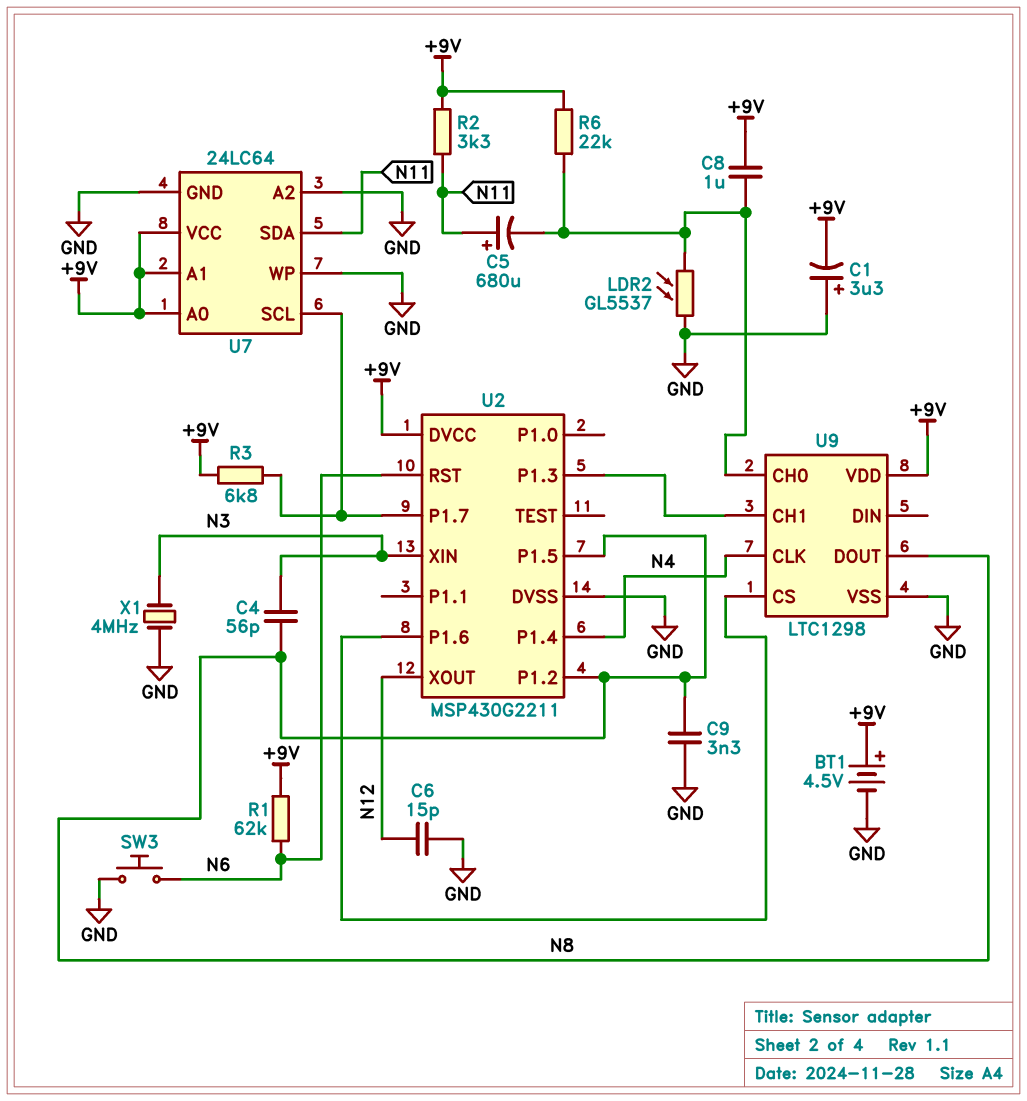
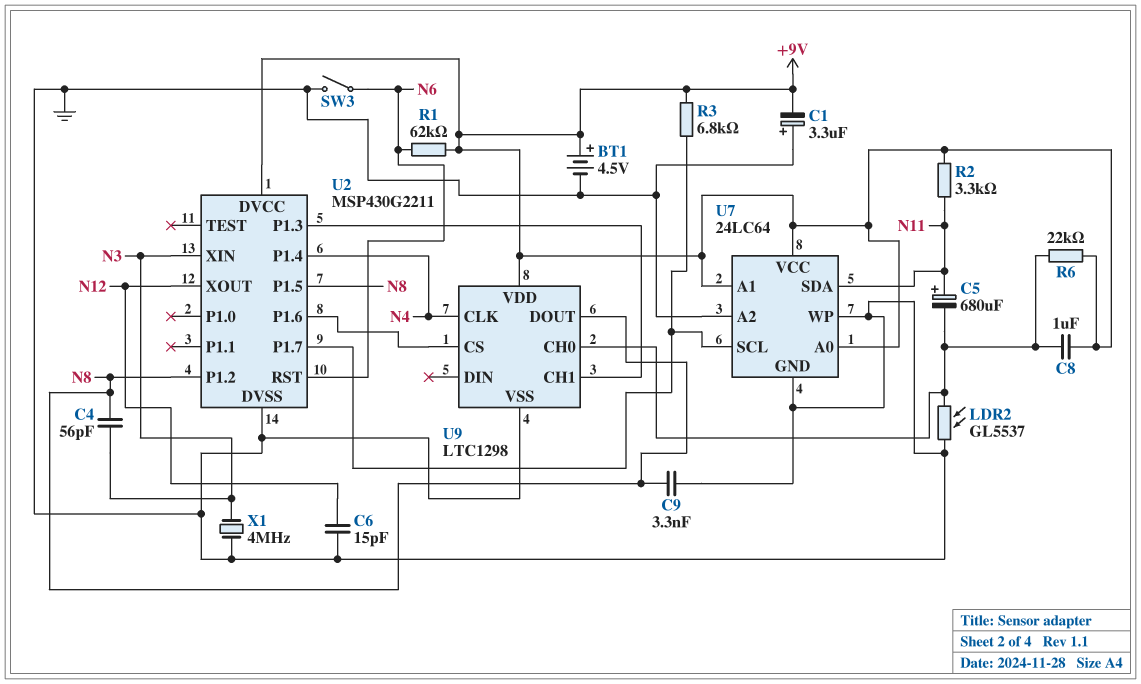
SW3: button (GND, N6) -> switch (GND, N6)

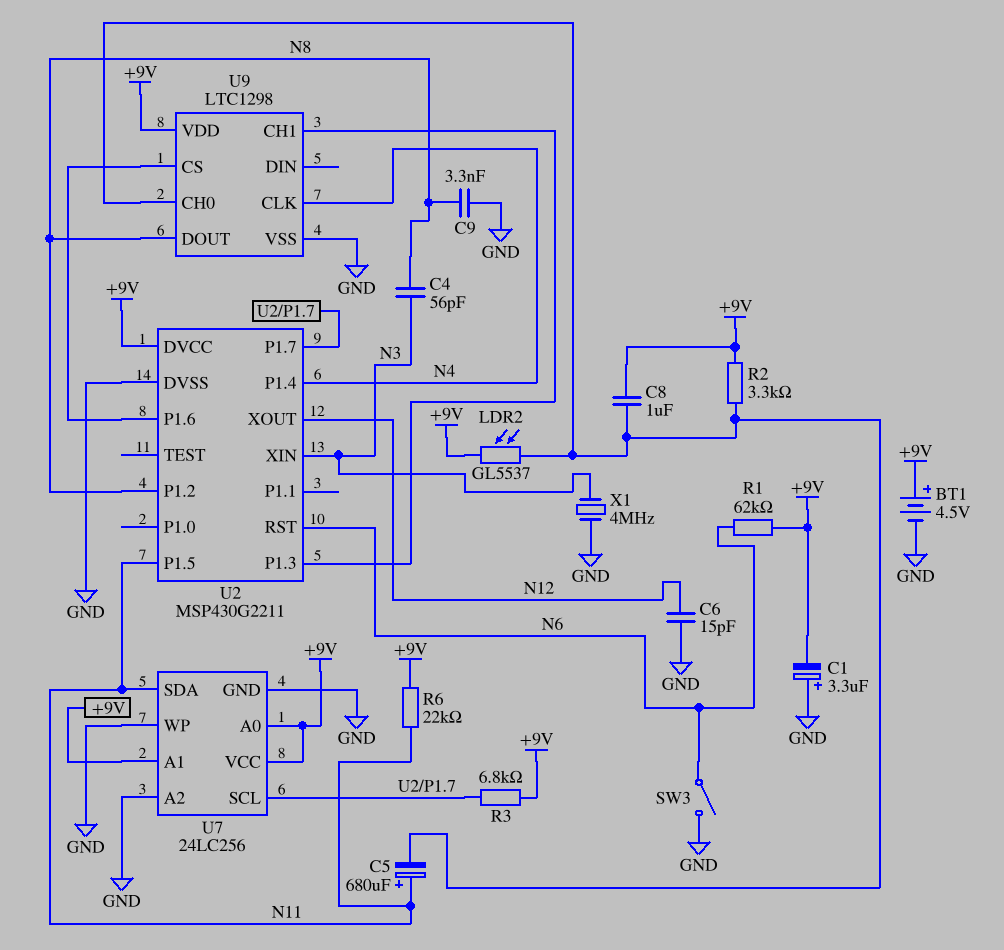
LDR2: GL5537 (GND, U9/CH0) -> GL5537 (+9V, U9/CH0)
R2: 3.3k (+9V, N11) -> 3.3k (+9V, U9/CH0)
R6: 22k (+9V, U9/CH0) -> 22k (+9V, N11)
U2 pin P1.5: N8 -> N11
U7: 24LC64 -> 24LC256

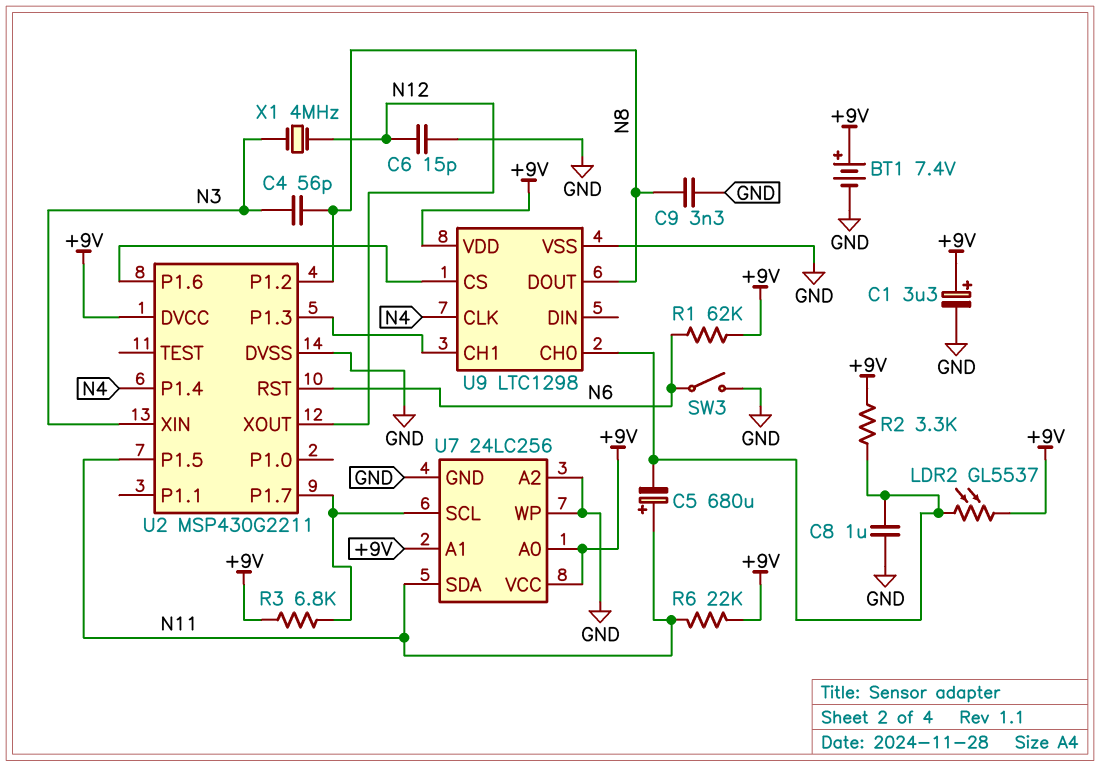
BT1: 4.5V (plus +9V, minus GND) -> 7.4V (plus +9V, minus GND)
C1: 3.3uF (plus GND, minus +9V) -> 3.3uF (plus +9V, minus GND)
C8: 1uF (+9V, U9/CH0) -> 1uF (GND, U9/CH0)
X1: 4MHz (GND, N3) -> 4MHz (N3, N12)

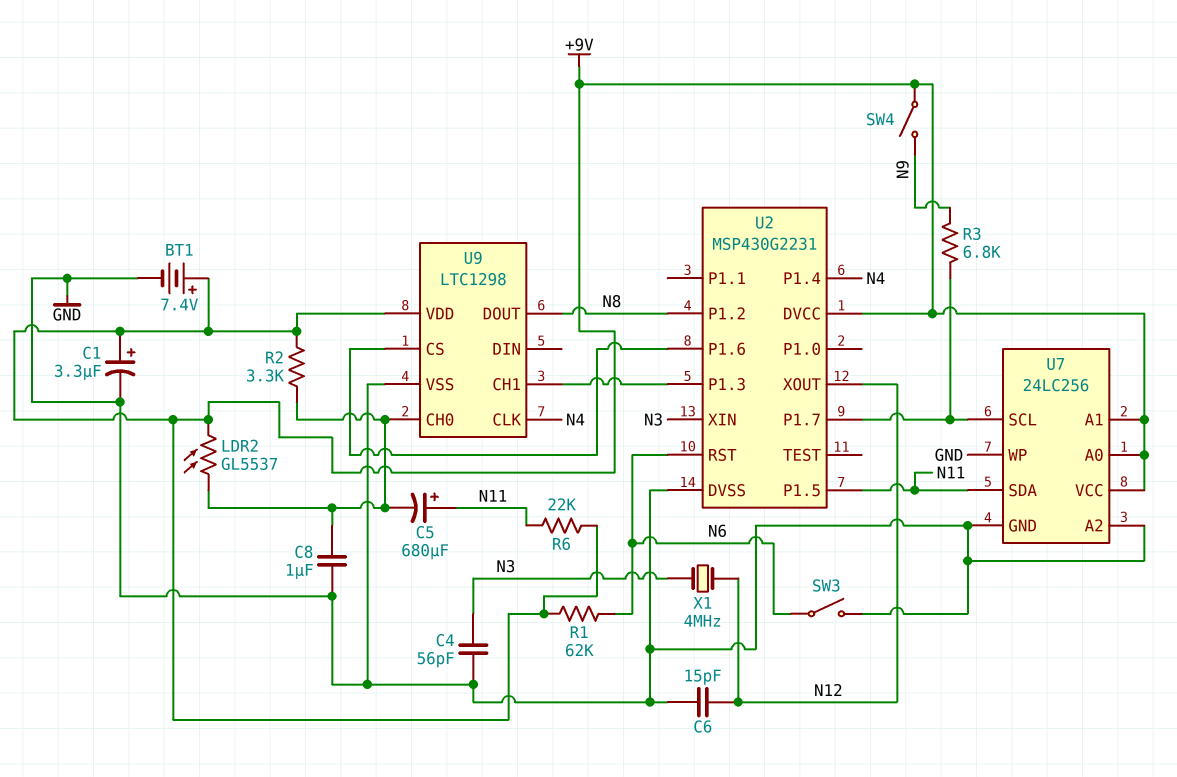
C4: 56pF (N3, N8) -> 56pF (GND, N3)
C9: 3.3nF (GND, N8) -> none
R3: 6.8k (+9V, U2/P1.7) -> 6.8k (N9, U2/P1.7)
SW4: none -> switch (+9V, N9)
U2: MSP430G2211 -> MSP430G2231

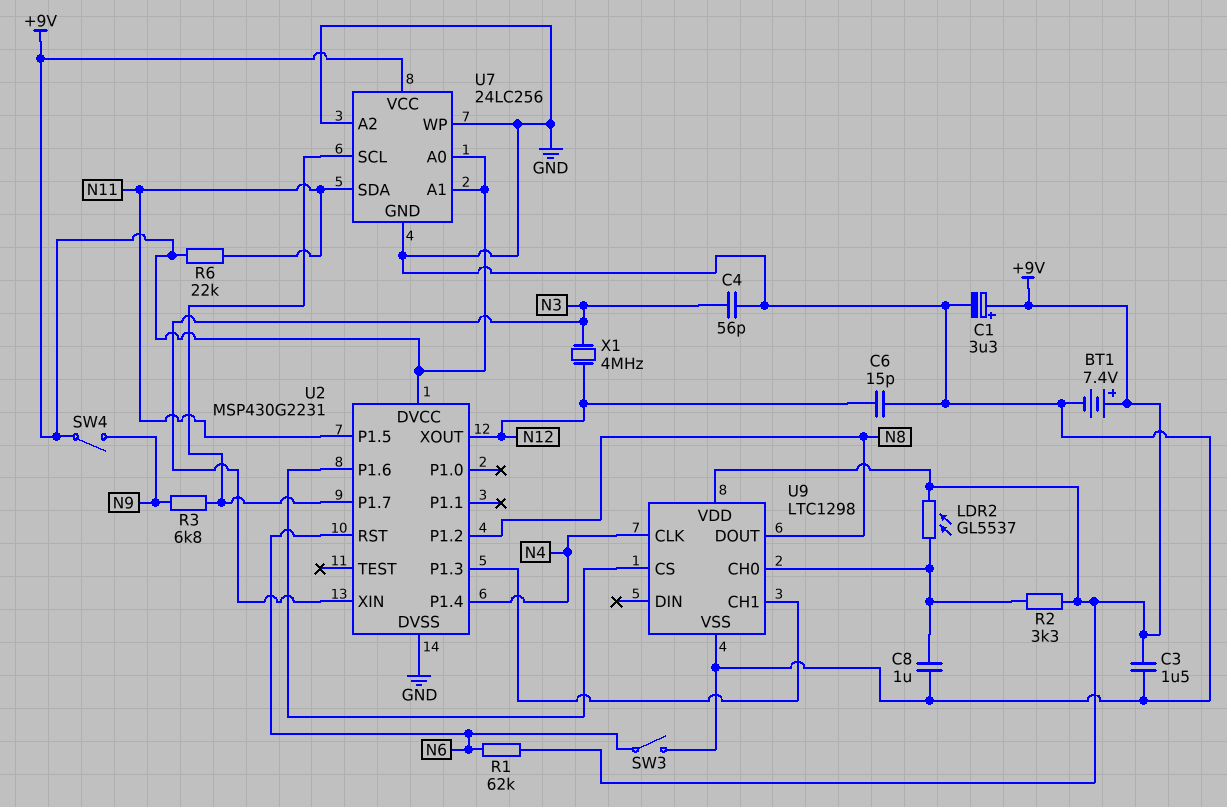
C3: none -> 1.5uF (+9V, GND)
C5: 680uF (plus N11, minus U9/CH0) -> none

